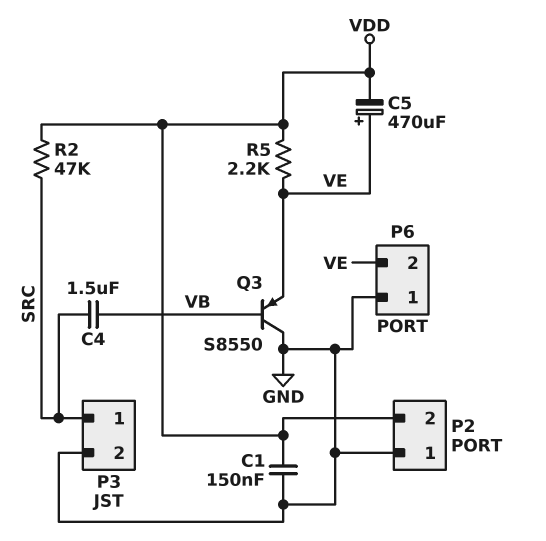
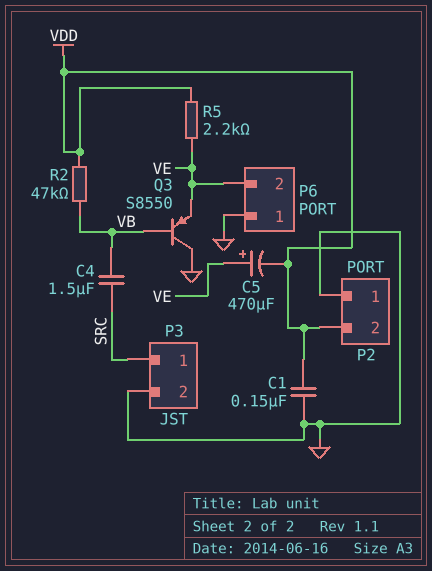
R2: 47k (SRC, VDD) -> 47k (VB, VDD)

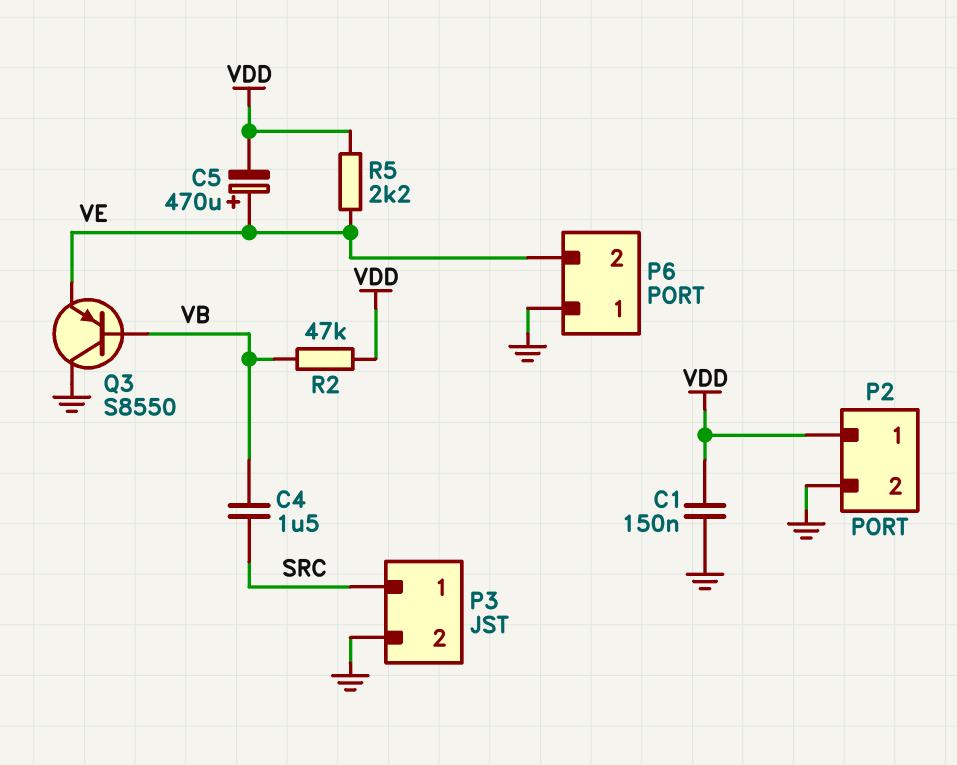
P2 pin 1: GND -> VDD
P2 pin 2: VDD -> GND

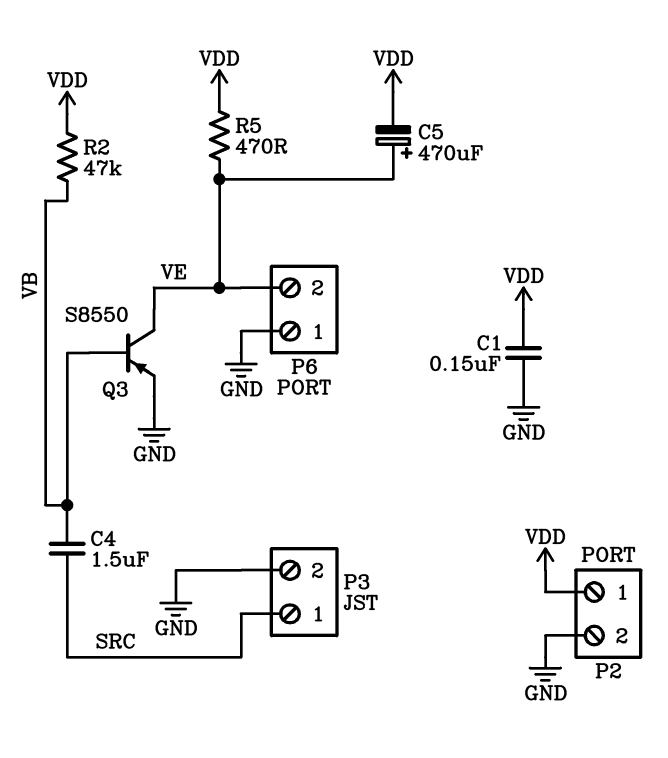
Q3: PNP S8550 (B VB, C GND, E VE) -> PNP S8550 (B VB, C VE, E GND)
R5: 2.2k (VDD, VE) -> 470 (VDD, VE)

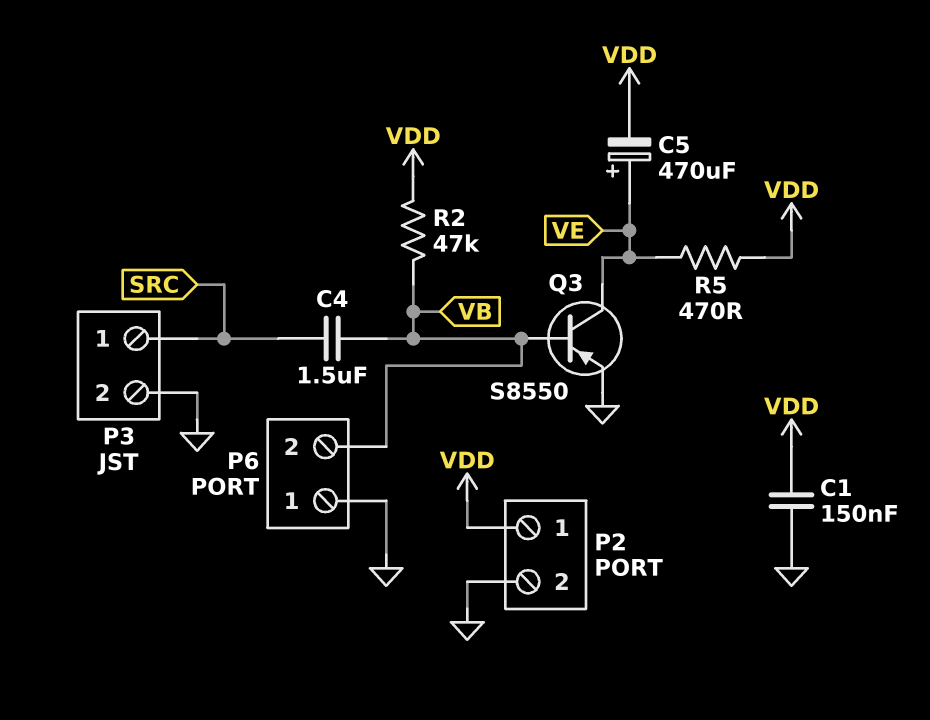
P6 pin 2: VE -> VB

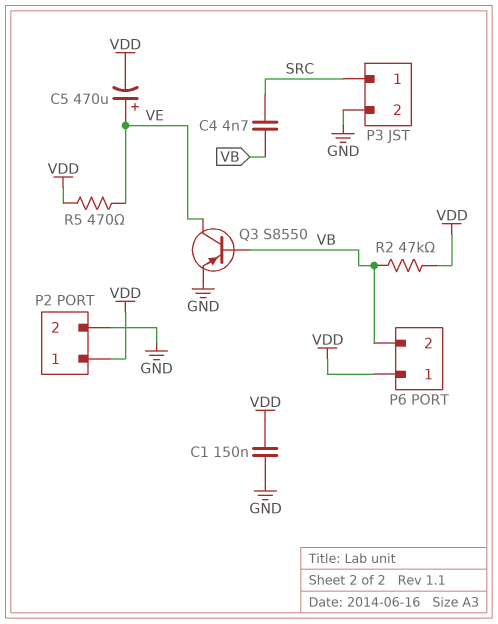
C4: 1.5uF (SRC, VB) -> 4.7nF (SRC, VB)
P6 pin 1: GND -> VDD

